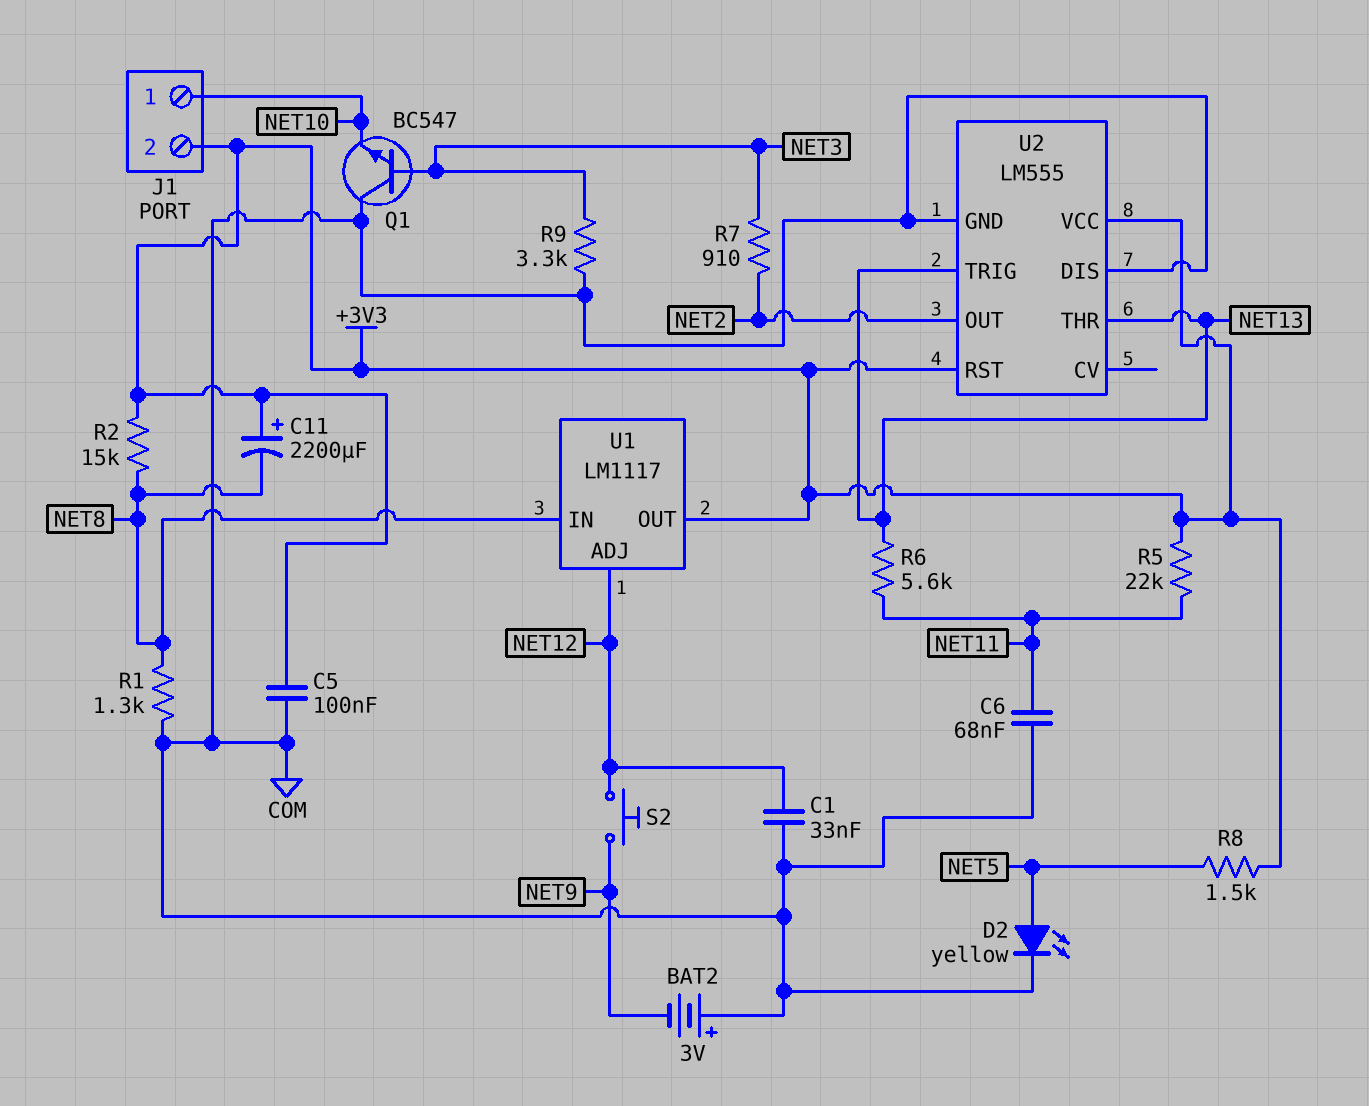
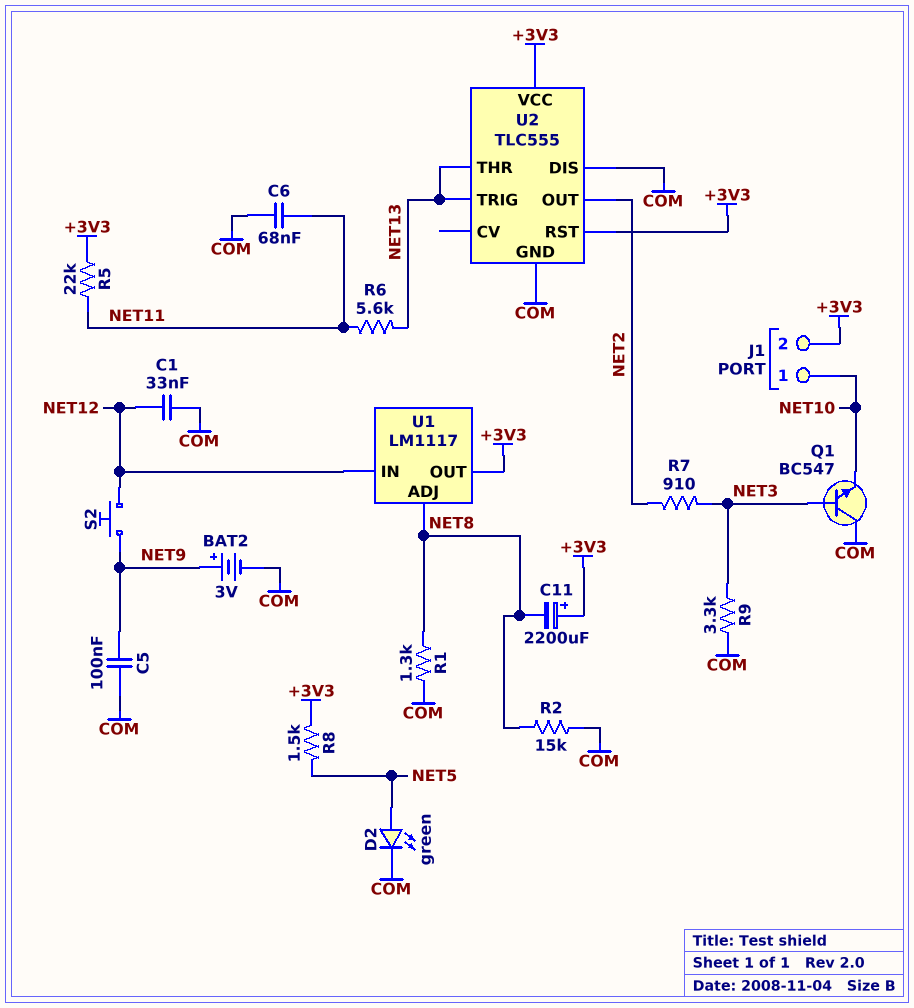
BAT2: 3V (plus COM, minus NET9) -> 3V (plus NET9, minus COM)
C5: 100nF (+3V3, COM) -> 100nF (COM, NET9)
D2: LED yellow (A NET5, K COM) -> LED green (A NET5, K COM)
R2: 15k (+3V3, NET8) -> 15k (COM, NET8)
U1 pin ADJ: NET12 -> NET8
U1 pin IN: NET8 -> NET12
U2: LM555 -> TLC555

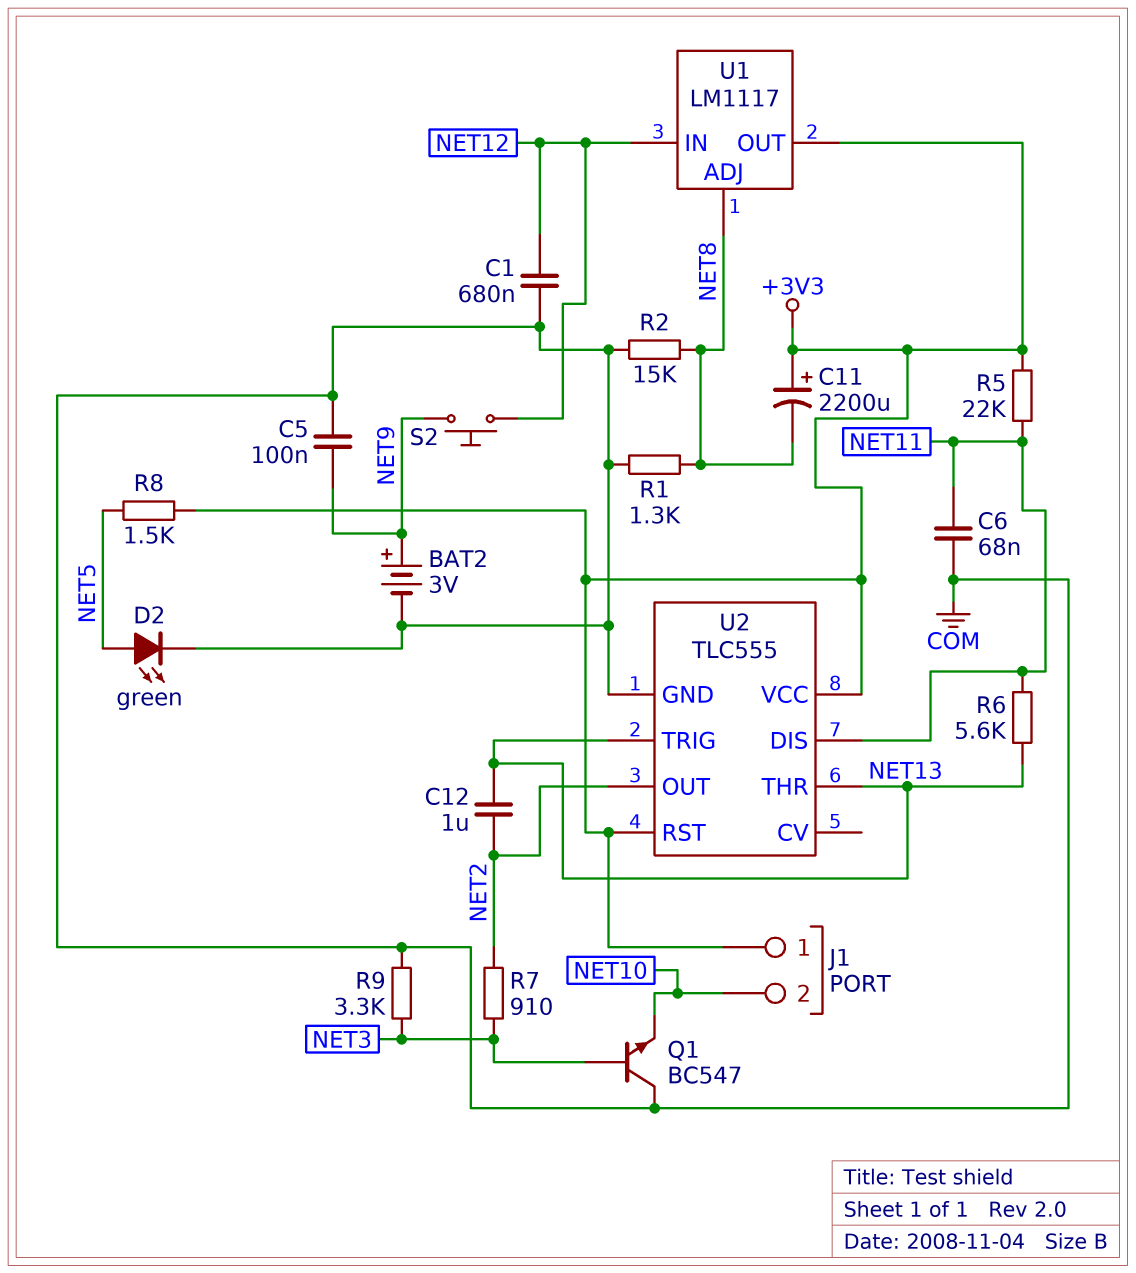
C1: 33nF (COM, NET12) -> 680nF (COM, NET12)
C12: none -> 1uF (NET2, NET13)
J1 pin 1: NET10 -> +3V3
J1 pin 2: +3V3 -> NET10
U2 pin DIS: COM -> NET11

